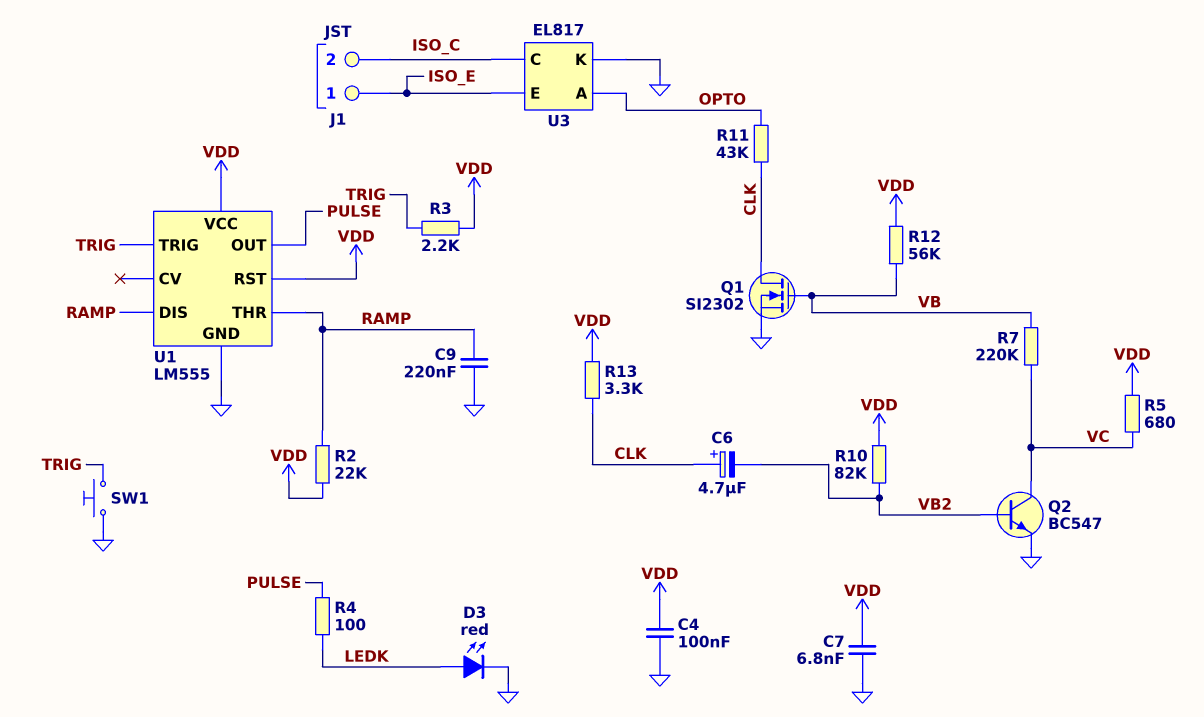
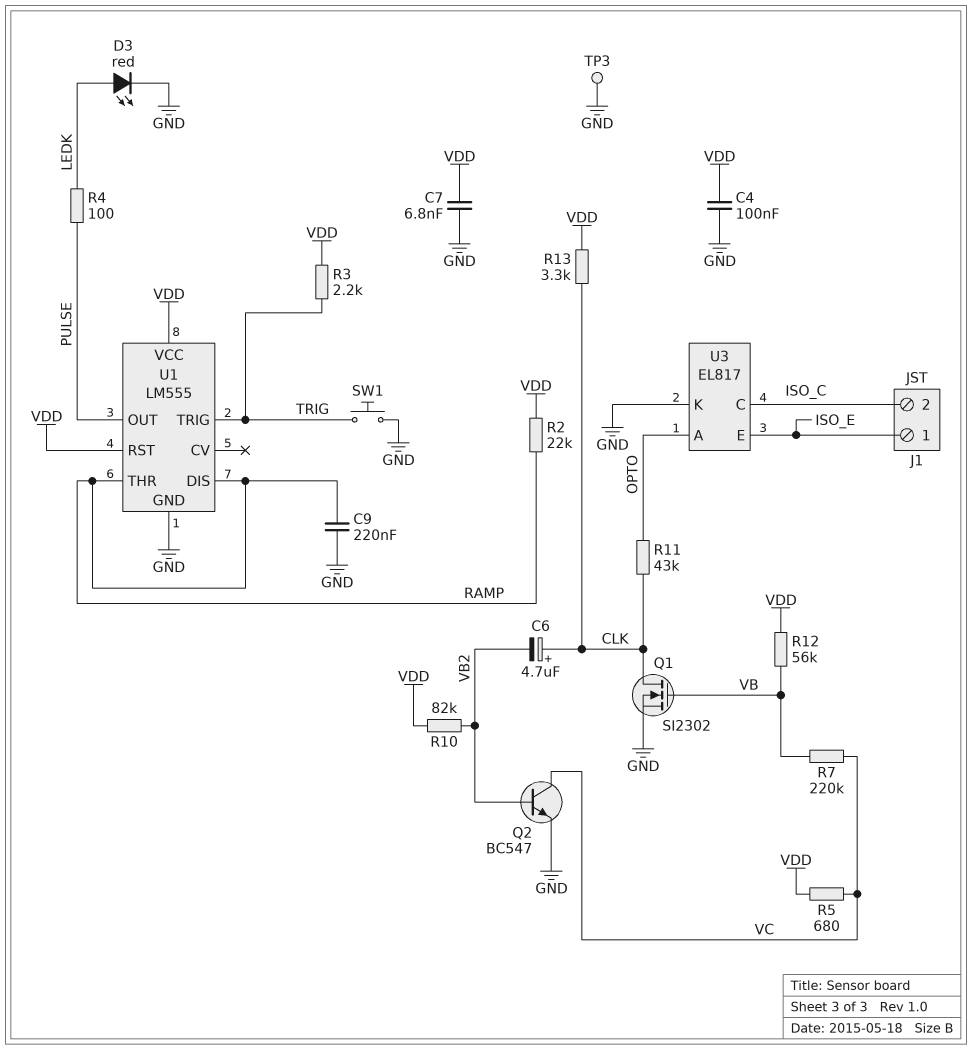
TP3: none -> test point (GND)

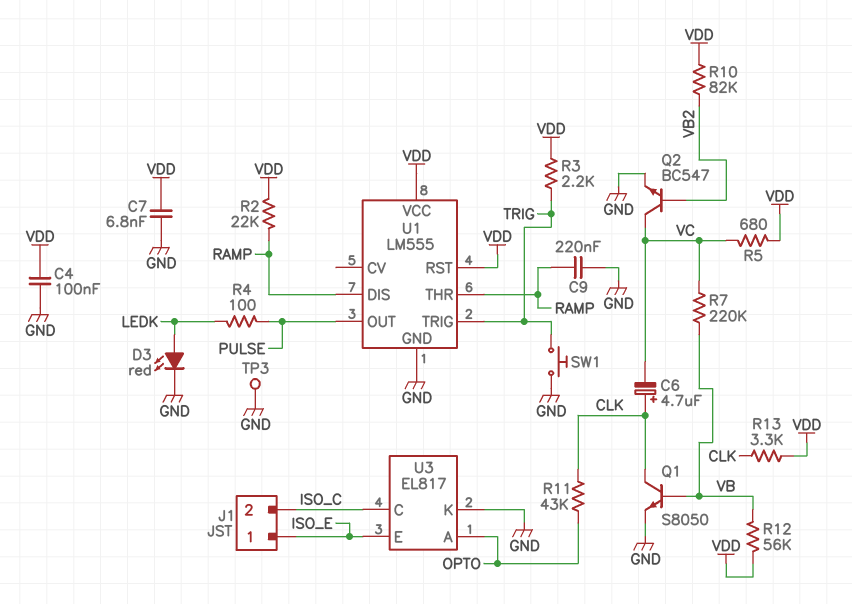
C6: 4.7uF (plus CLK, minus VB2) -> 4.7uF (plus CLK, minus VC)
Q1: NMOS SI2302 (G VB, D CLK, S GND) -> NPN S8050 (B VB, C CLK, E GND)

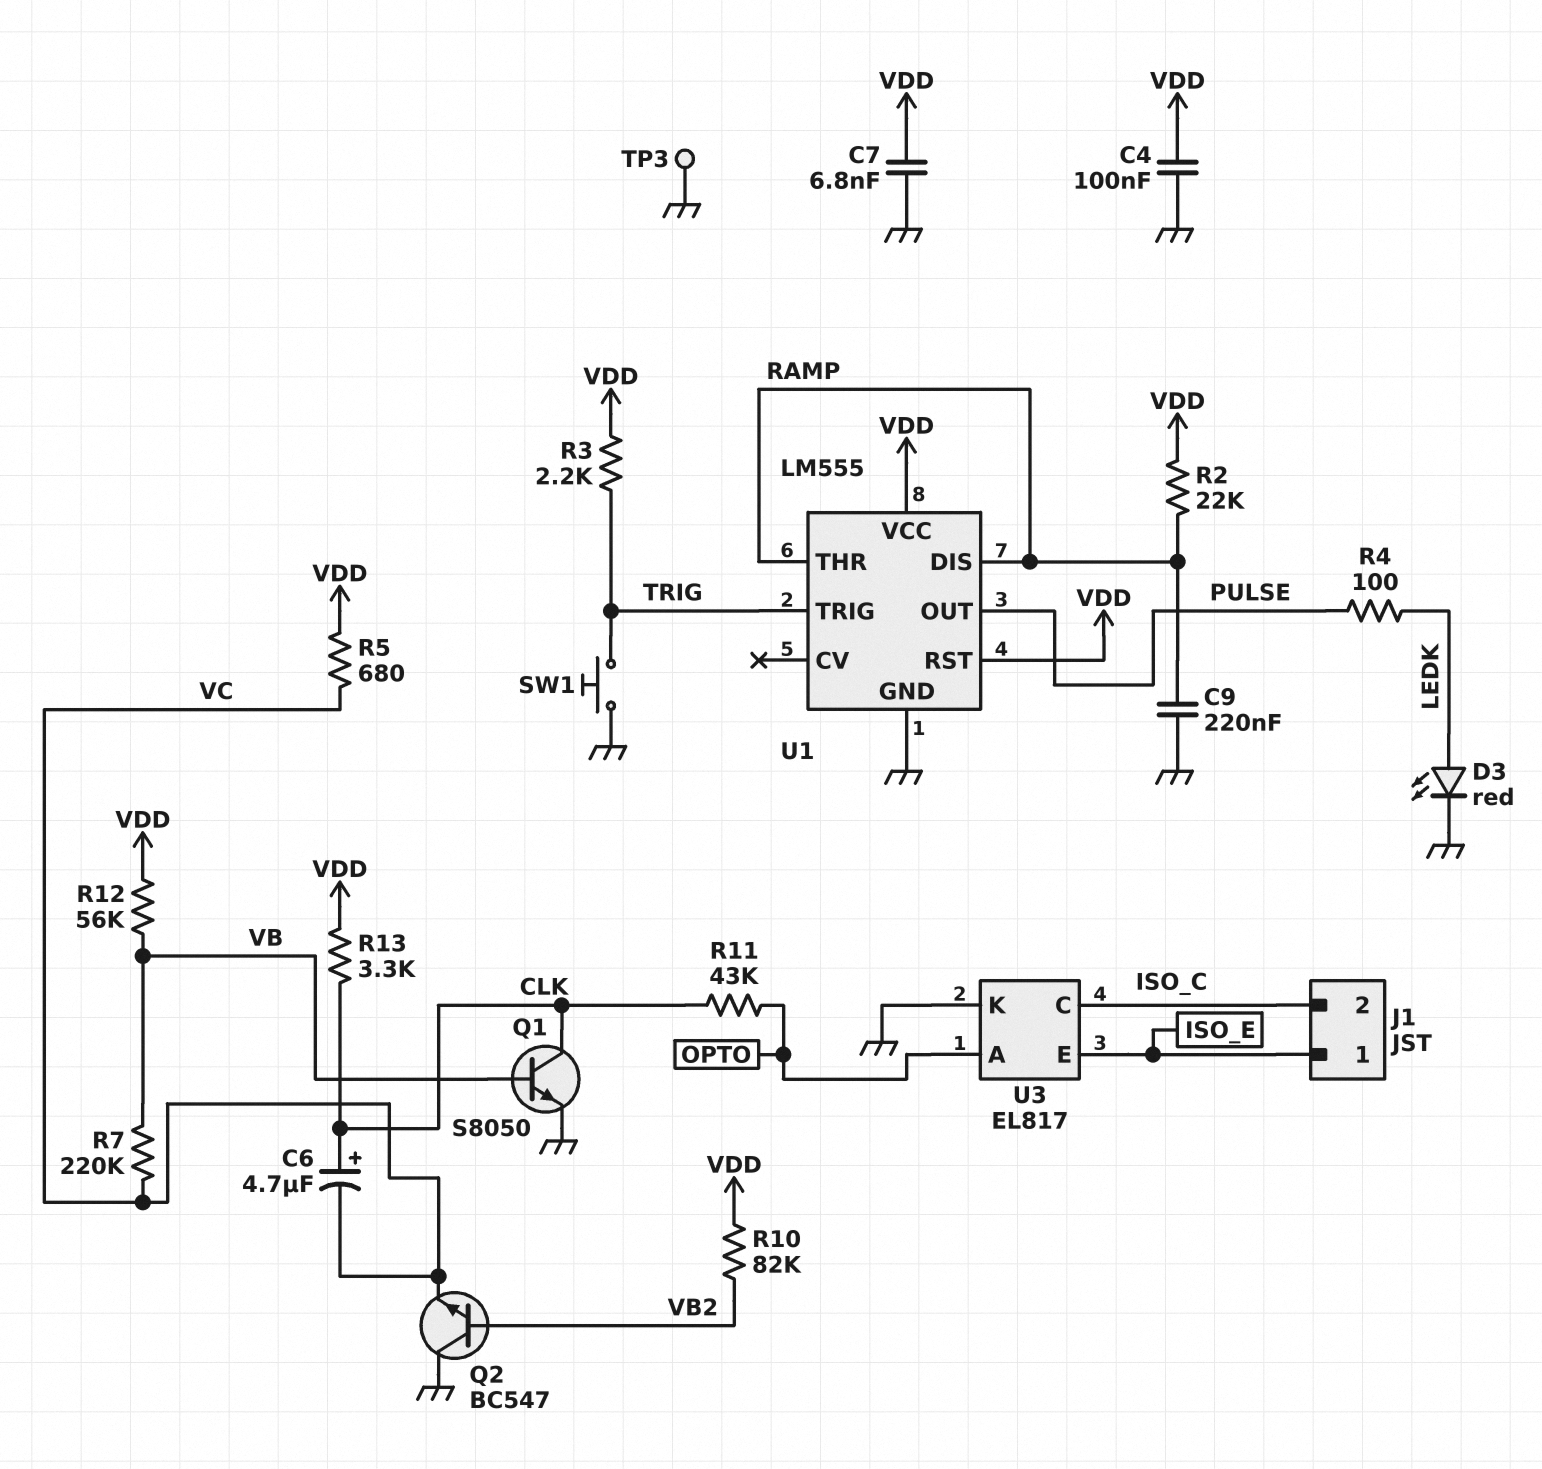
Q2: NPN BC547 (B VB2, C VC, E GND) -> NPN BC547 (B VB2, C GND, E VC)

